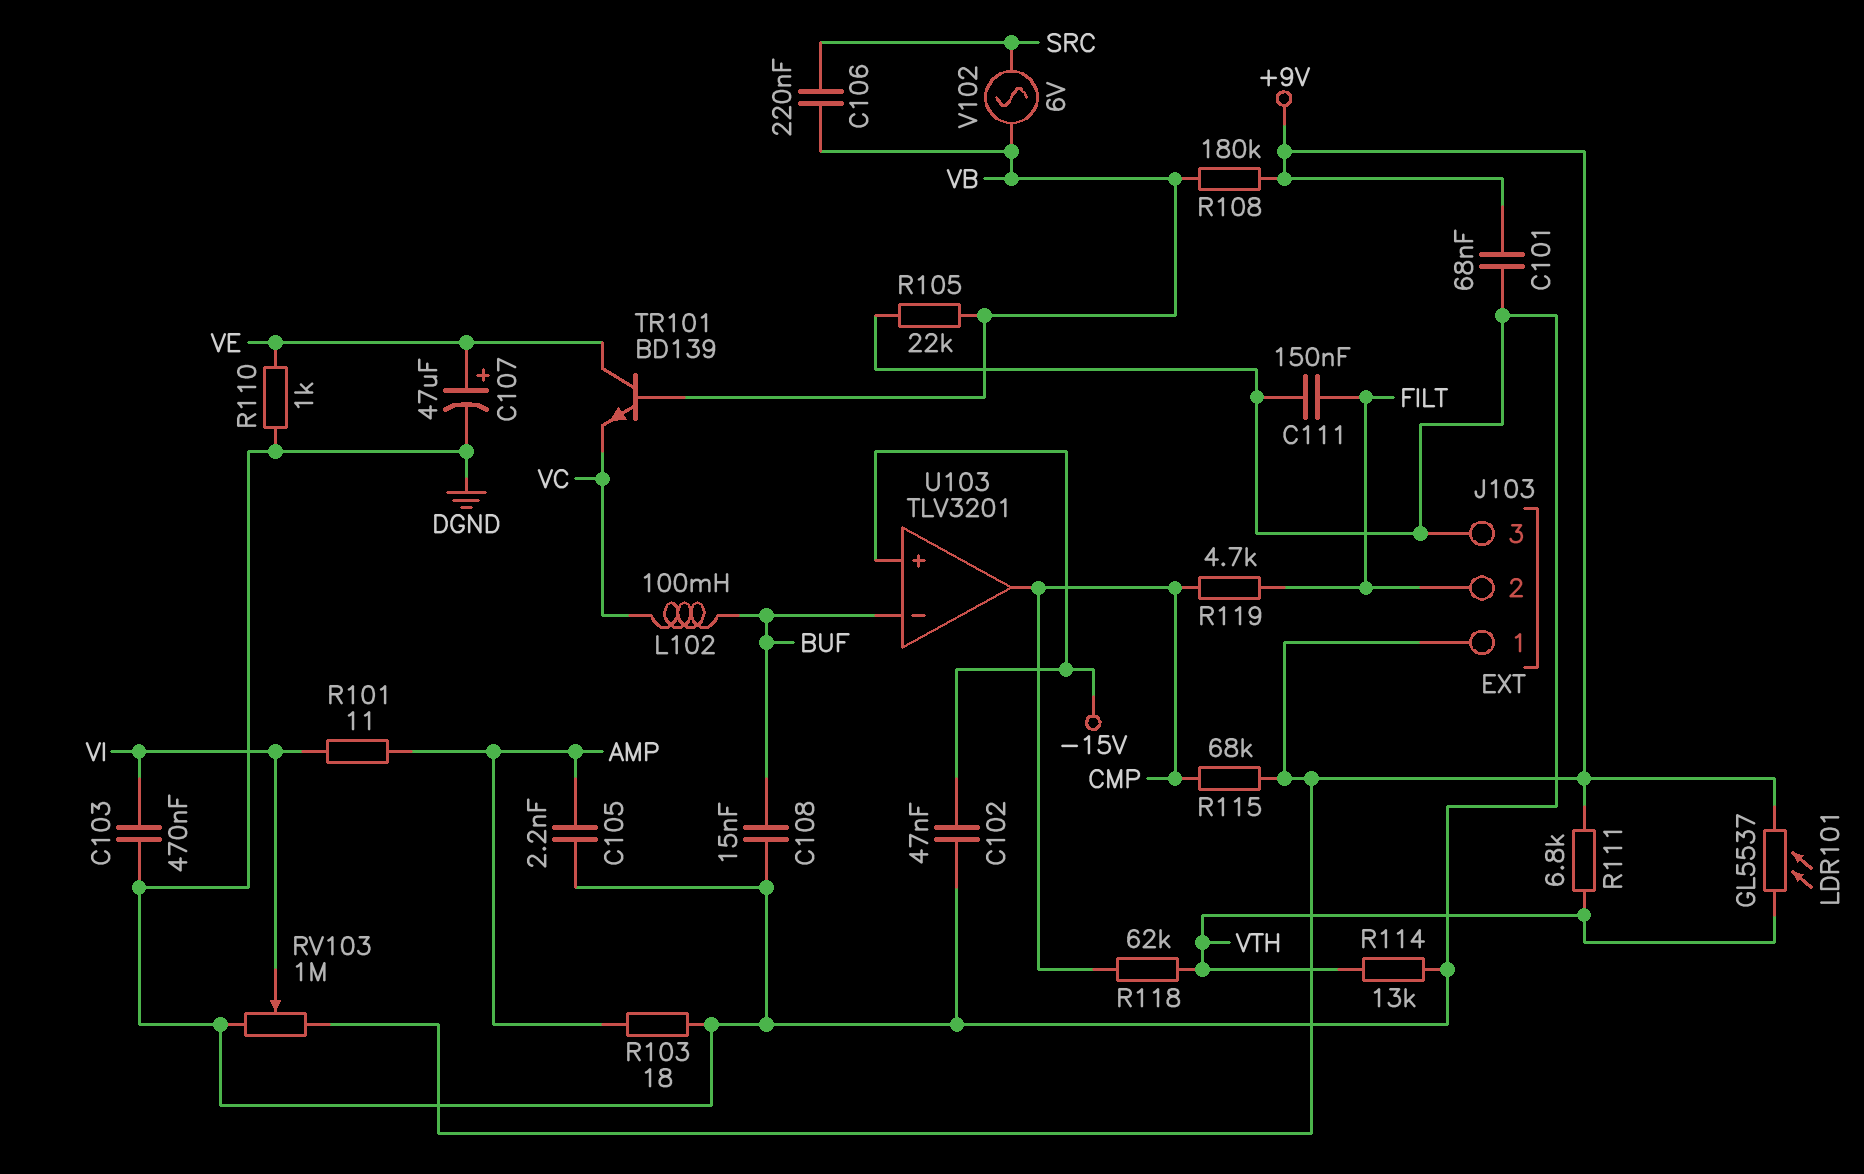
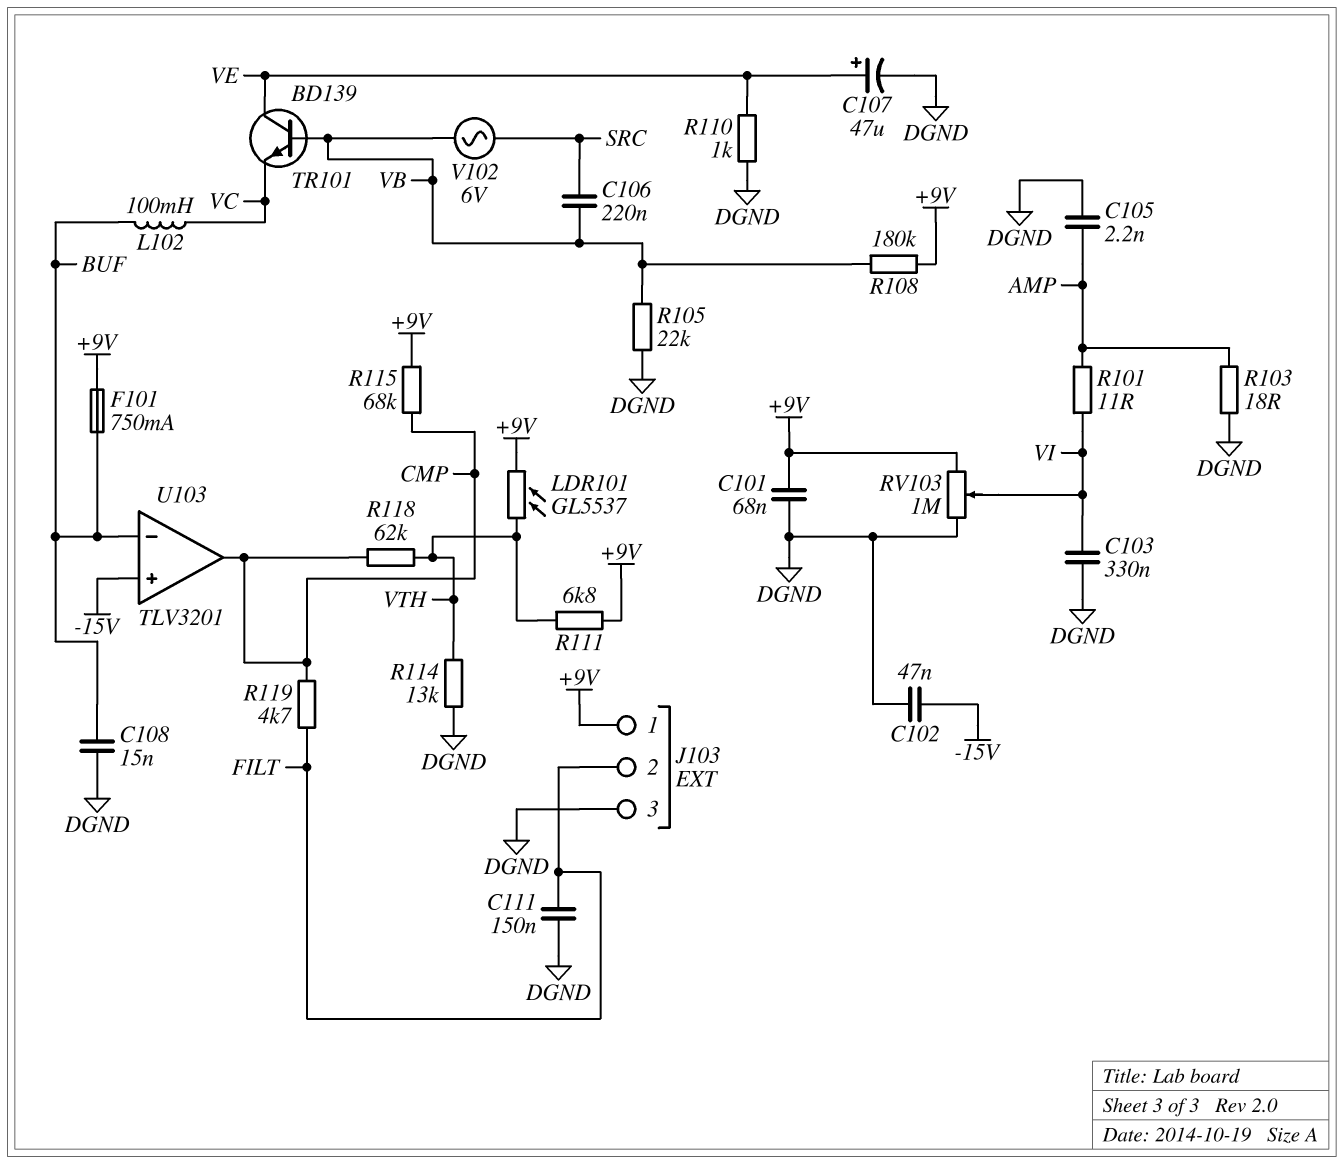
C103: 470nF (DGND, VI) -> 330nF (DGND, VI)
F101: none -> 750mA (+9V, BUF)

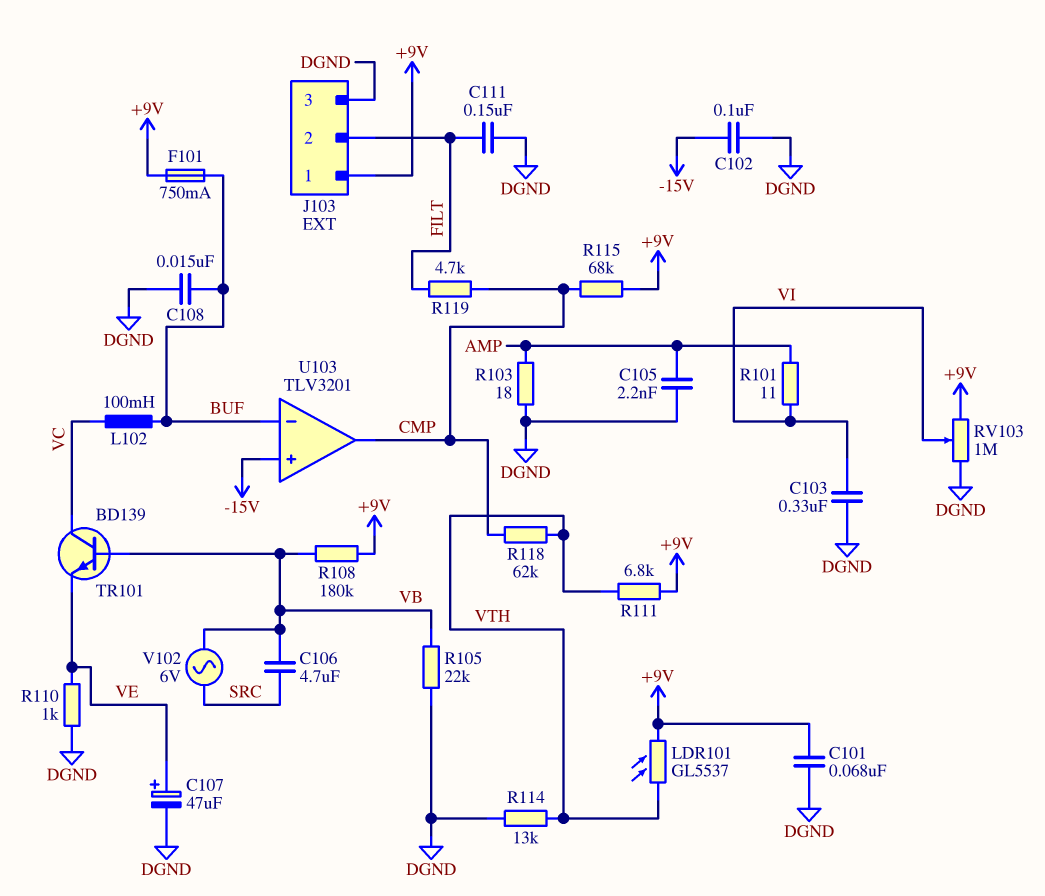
C102: 47nF (-15V, DGND) -> 100nF (-15V, DGND)
C106: 220nF (SRC, VB) -> 4.7uF (SRC, VB)
TR101: NPN BD139 (B VB, C VE, E VC) -> NPN BD139 (B VB, C VC, E VE)

